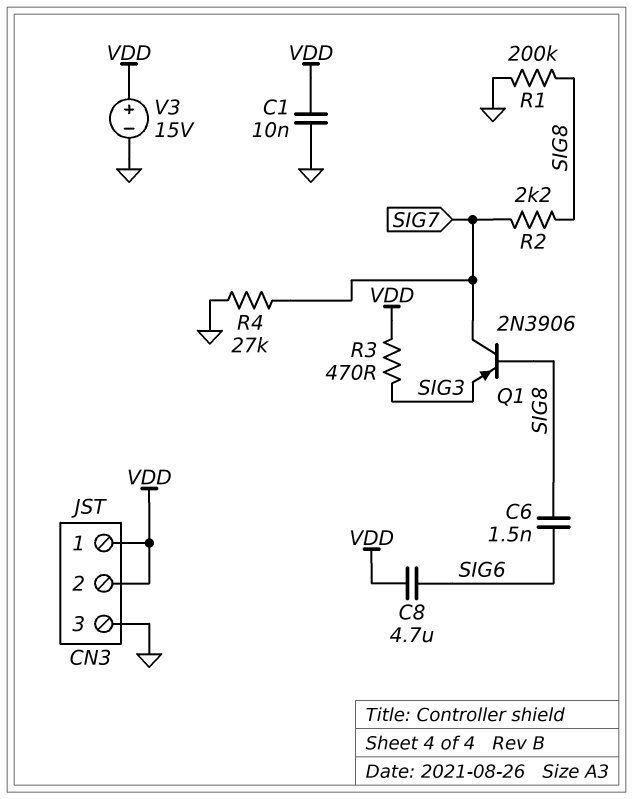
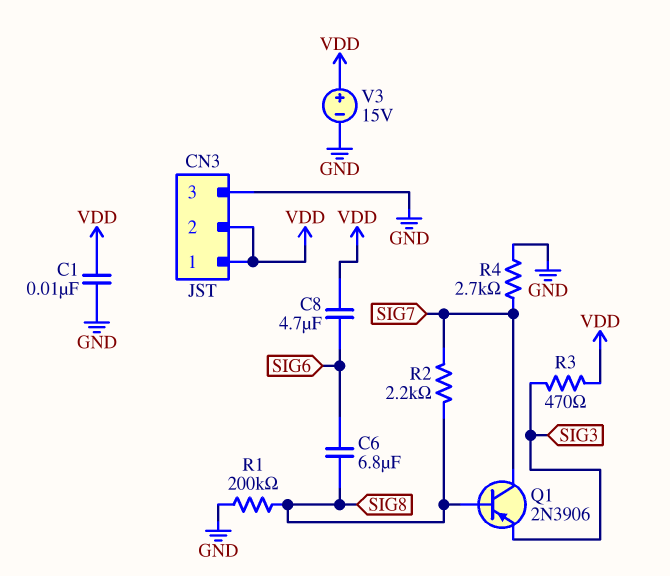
C6: 1.5nF (SIG6, SIG8) -> 6.8uF (SIG6, SIG8)
R4: 27k (GND, SIG7) -> 2.7k (GND, SIG7)

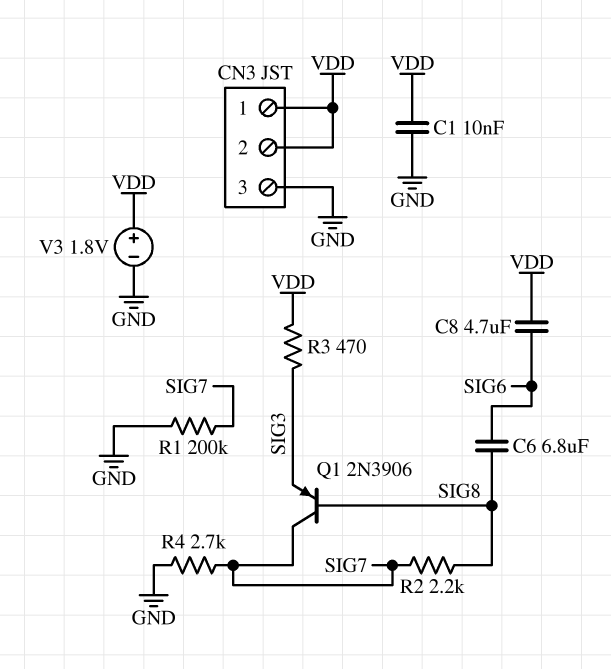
R1: 200k (GND, SIG8) -> 200k (GND, SIG7)
V3: 15V (plus VDD, minus GND) -> 1.8V (plus VDD, minus GND)

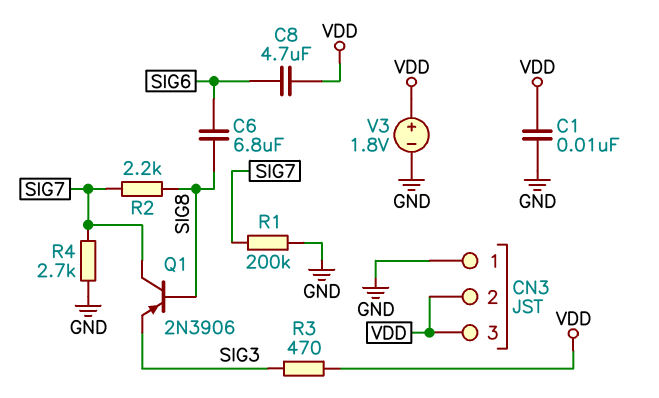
CN3 pin 1: VDD -> GND
CN3 pin 3: GND -> VDD

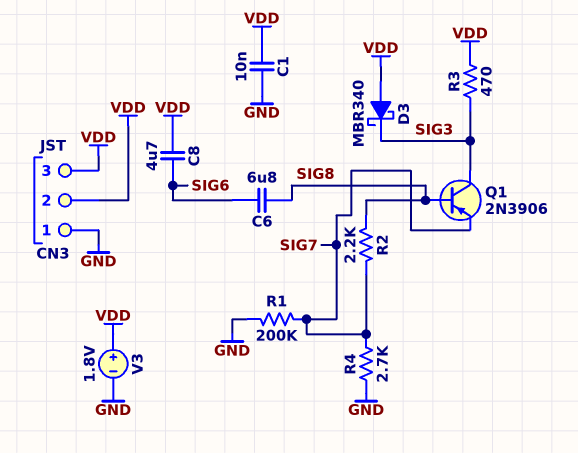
D3: none -> schottky MBR340 (A VDD, K SIG3)
Q1: PNP 2N3906 (B SIG8, C SIG7, E SIG3) -> PNP 2N3906 (B SIG8, C SIG3, E SIG7)

